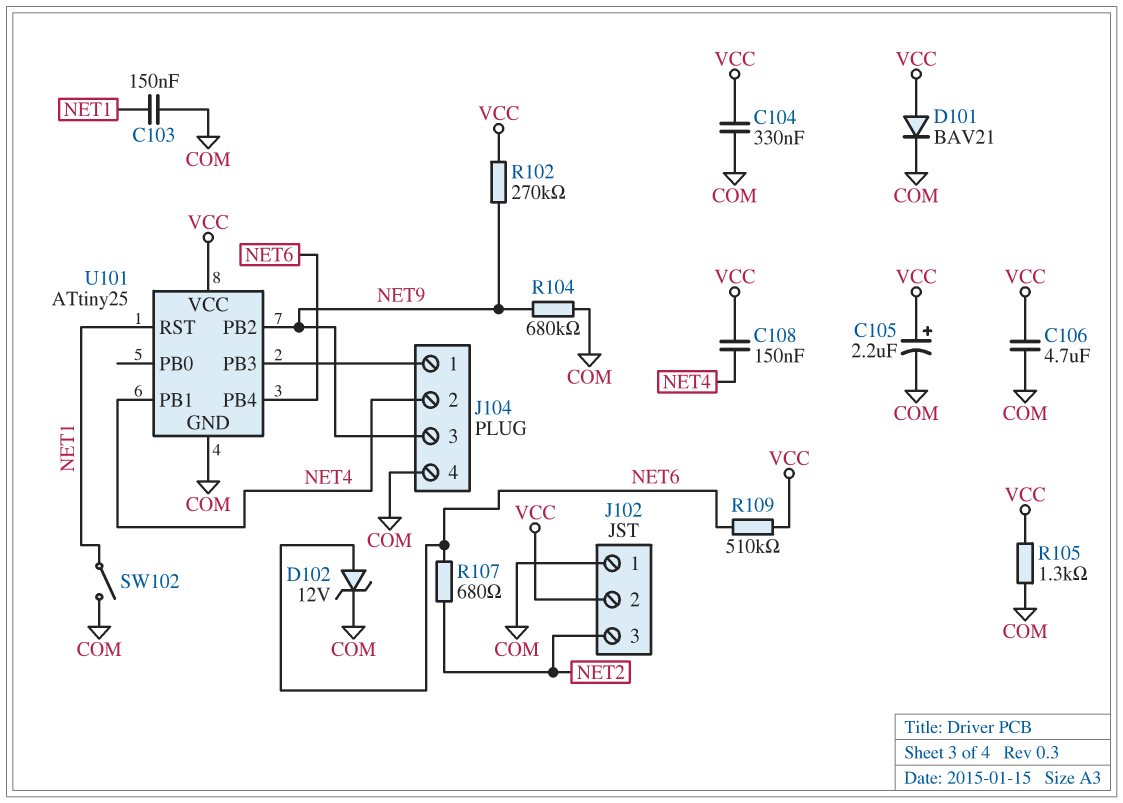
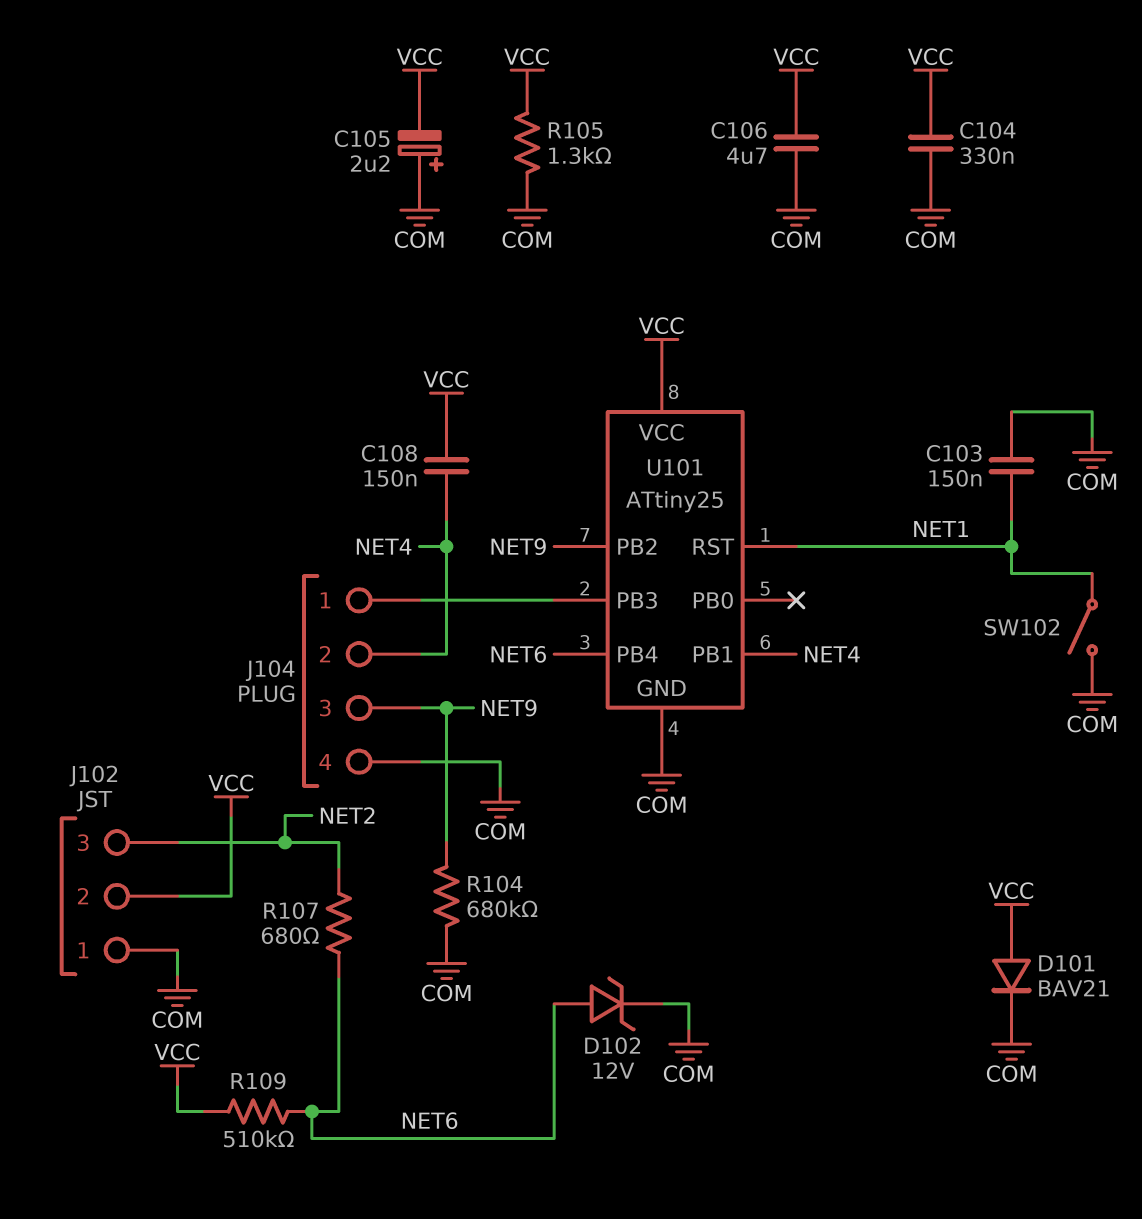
C105: 2.2uF (plus VCC, minus COM) -> 2.2uF (plus COM, minus VCC)
R102: 270k (NET9, VCC) -> none

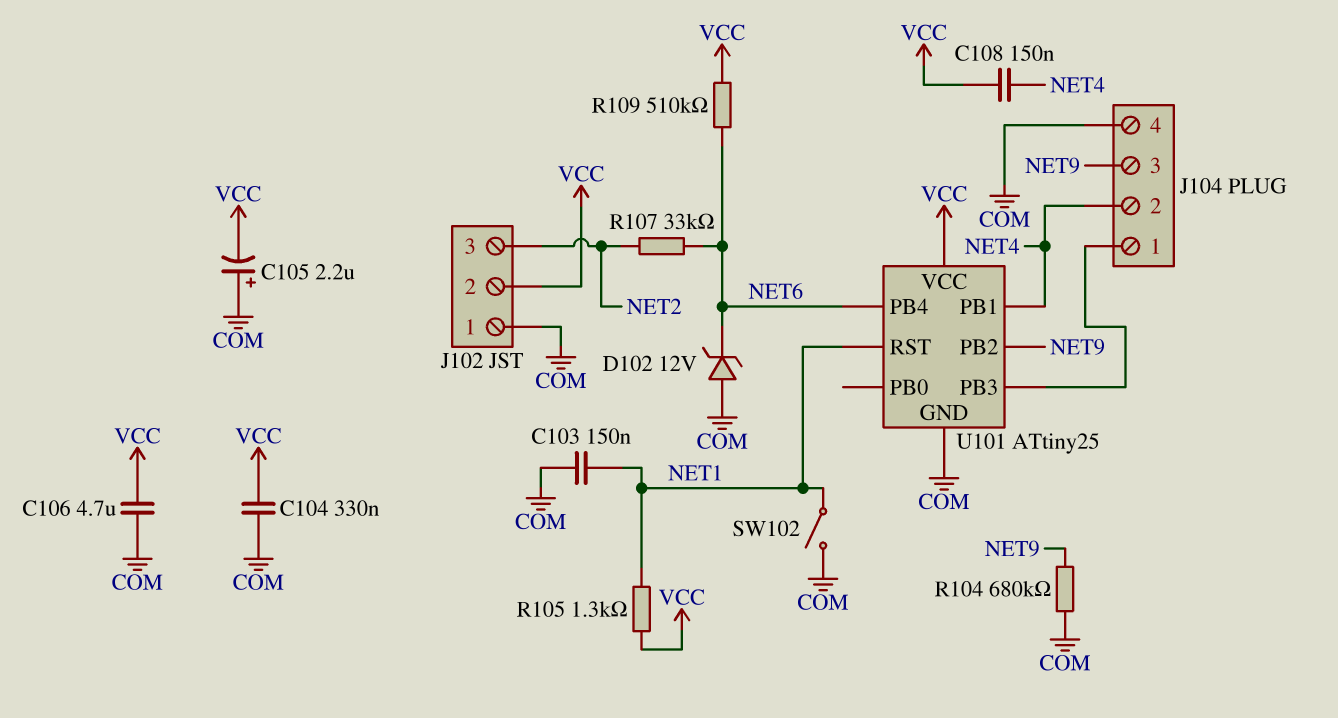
D101: diode BAV21 (A VCC, K COM) -> none
D102: zener 12V (A NET6, K COM) -> zener 12V (A COM, K NET6)
R105: 1.3k (COM, VCC) -> 1.3k (NET1, VCC)
R107: 680 (NET2, NET6) -> 33k (NET2, NET6)

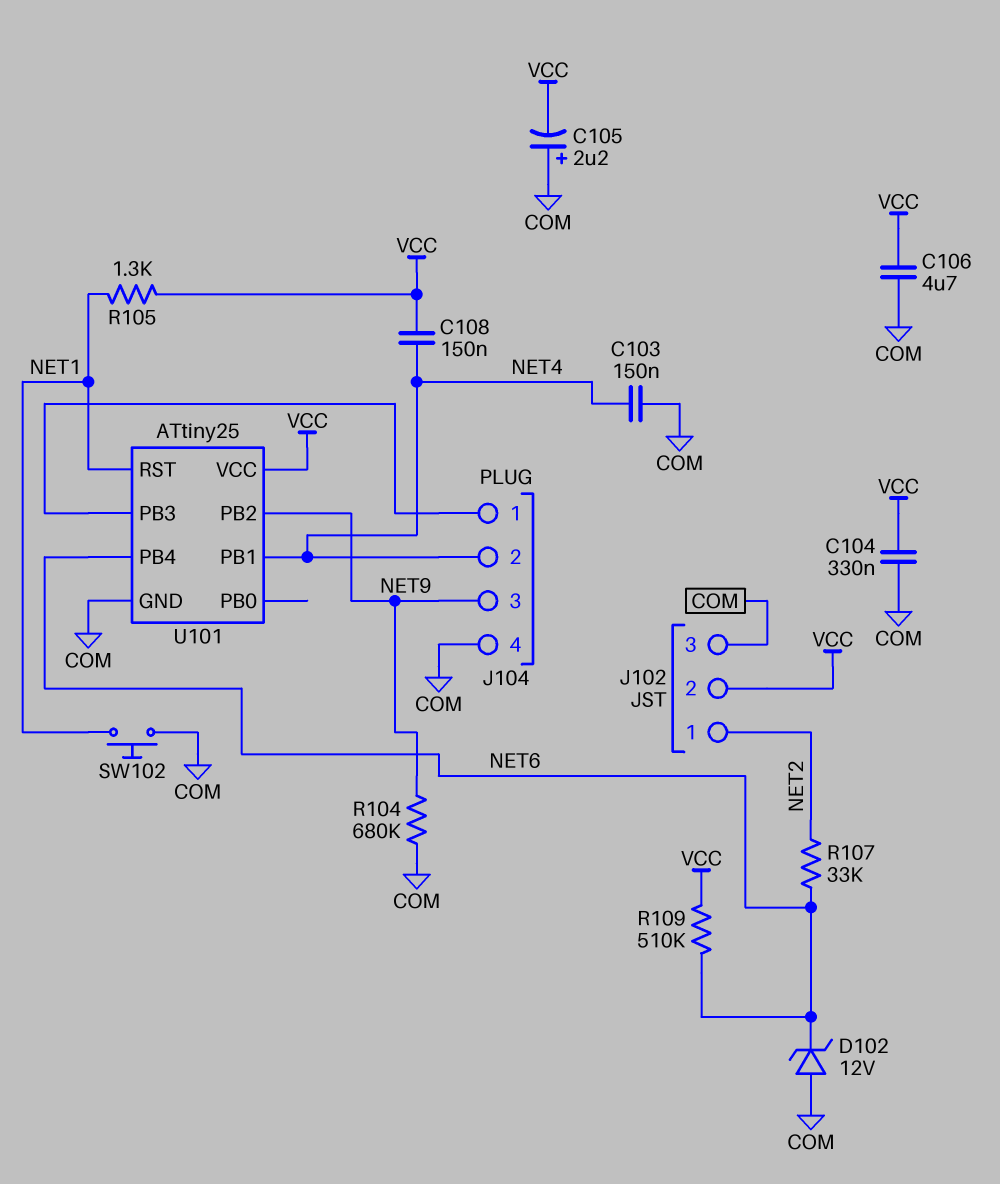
C103: 150nF (COM, NET1) -> 150nF (COM, NET4)
J102 pin 1: COM -> NET2
J102 pin 3: NET2 -> COM
SW102: switch (COM, NET1) -> button (COM, NET1)

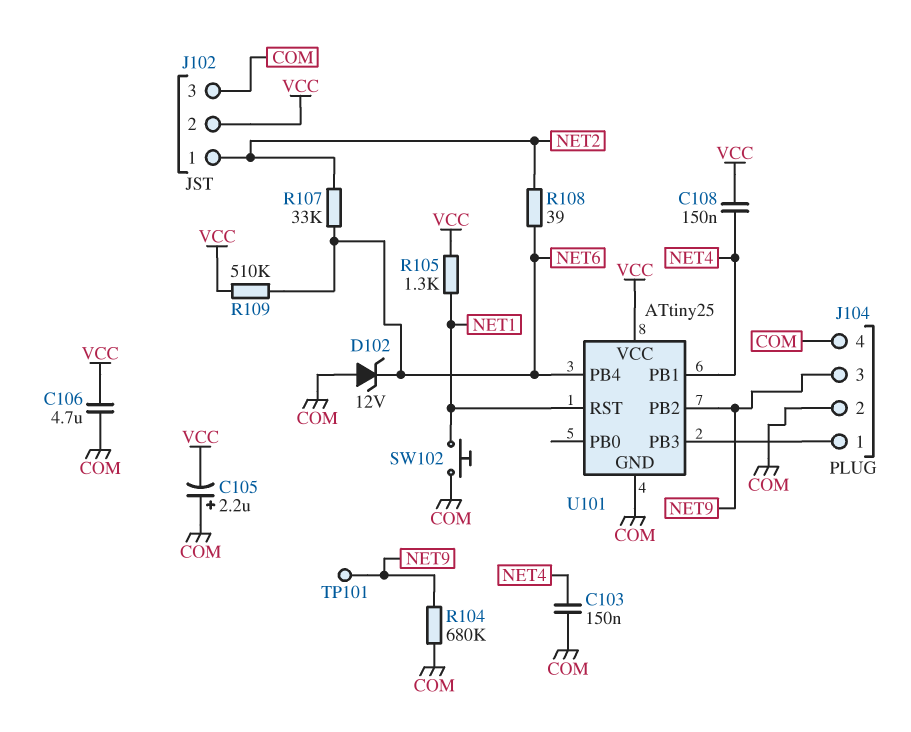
C104: 330nF (COM, VCC) -> none
J104 pin 2: NET4 -> COM
R108: none -> 39 (NET2, NET6)
TP101: none -> test point (NET9)

